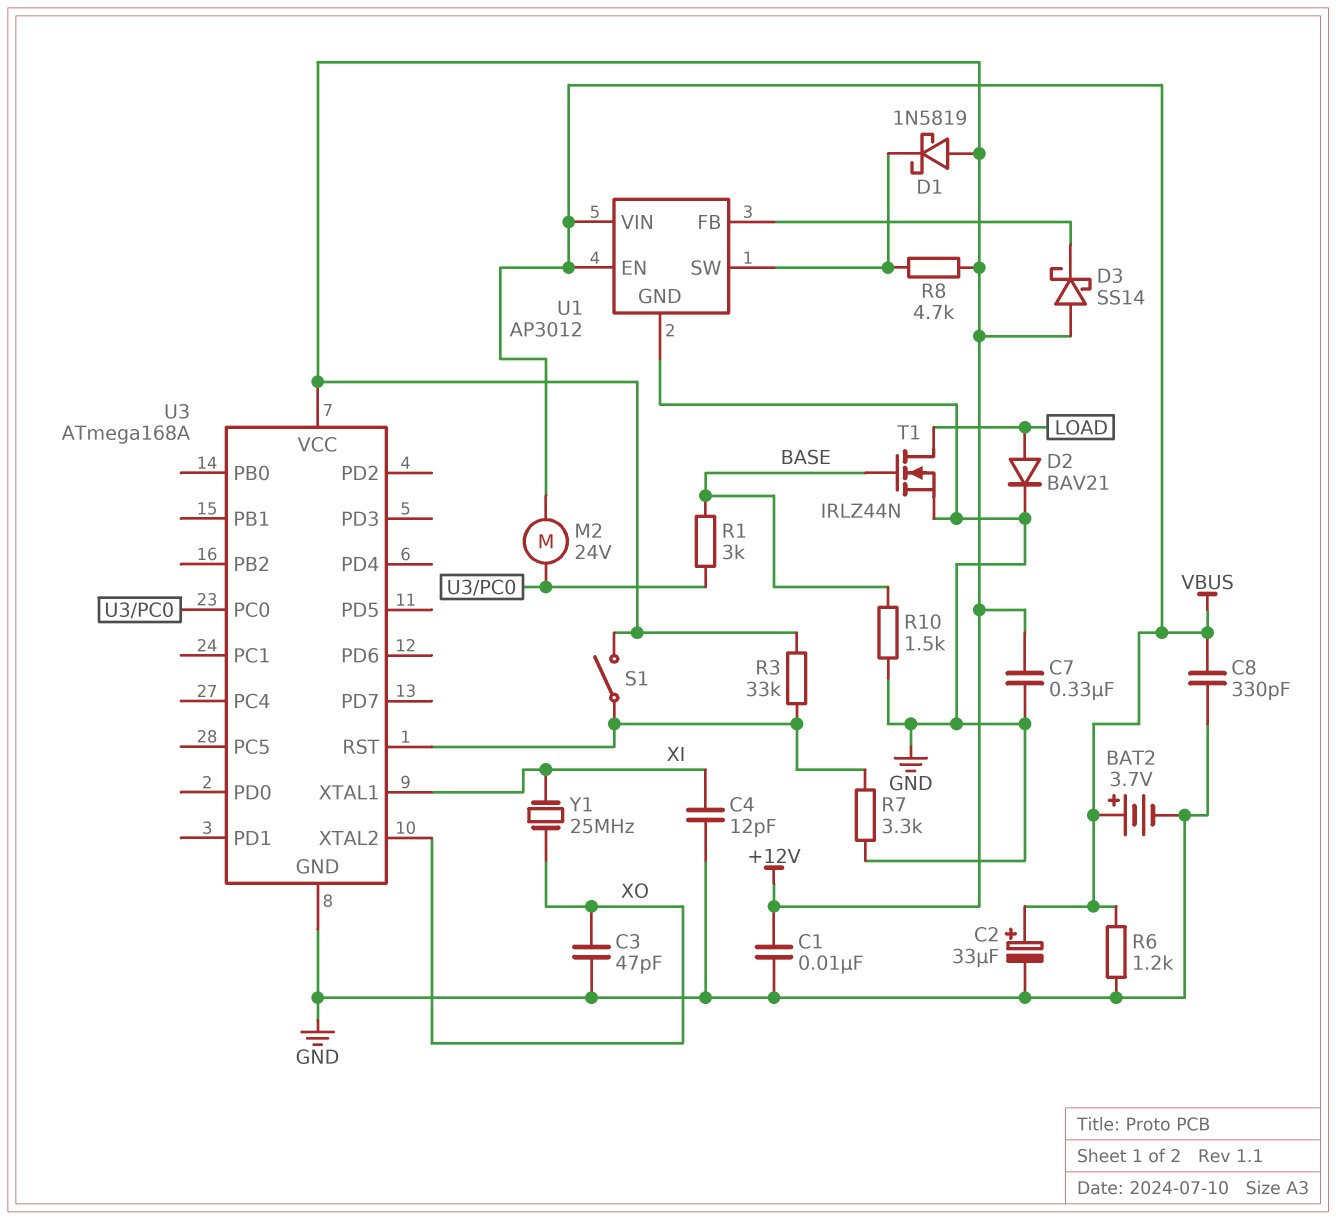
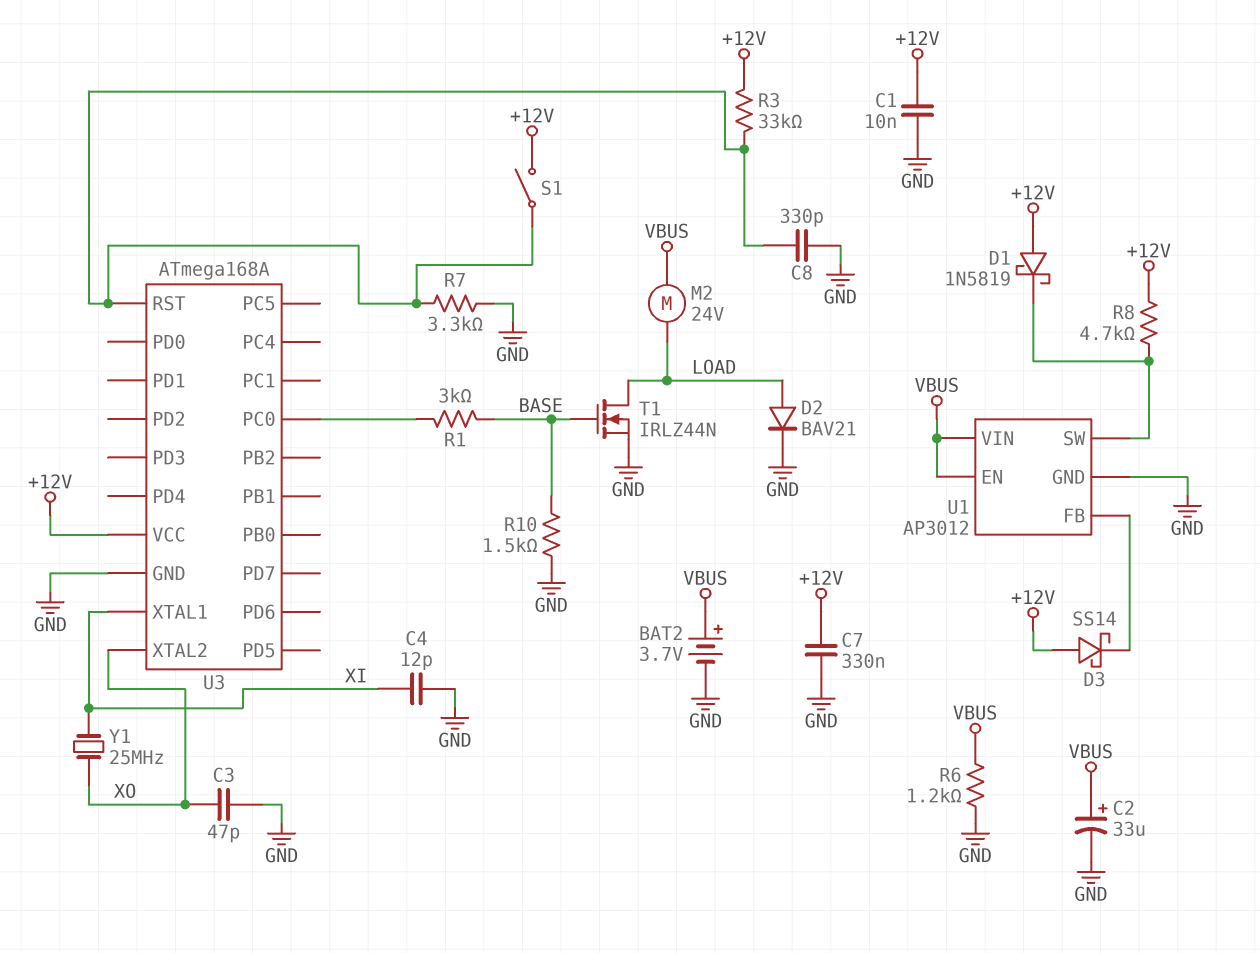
C8: 330pF (GND, VBUS) -> 330pF (GND, U3/RST)
M2: motor 24V (U3/PC0, VBUS) -> motor 24V (LOAD, VBUS)

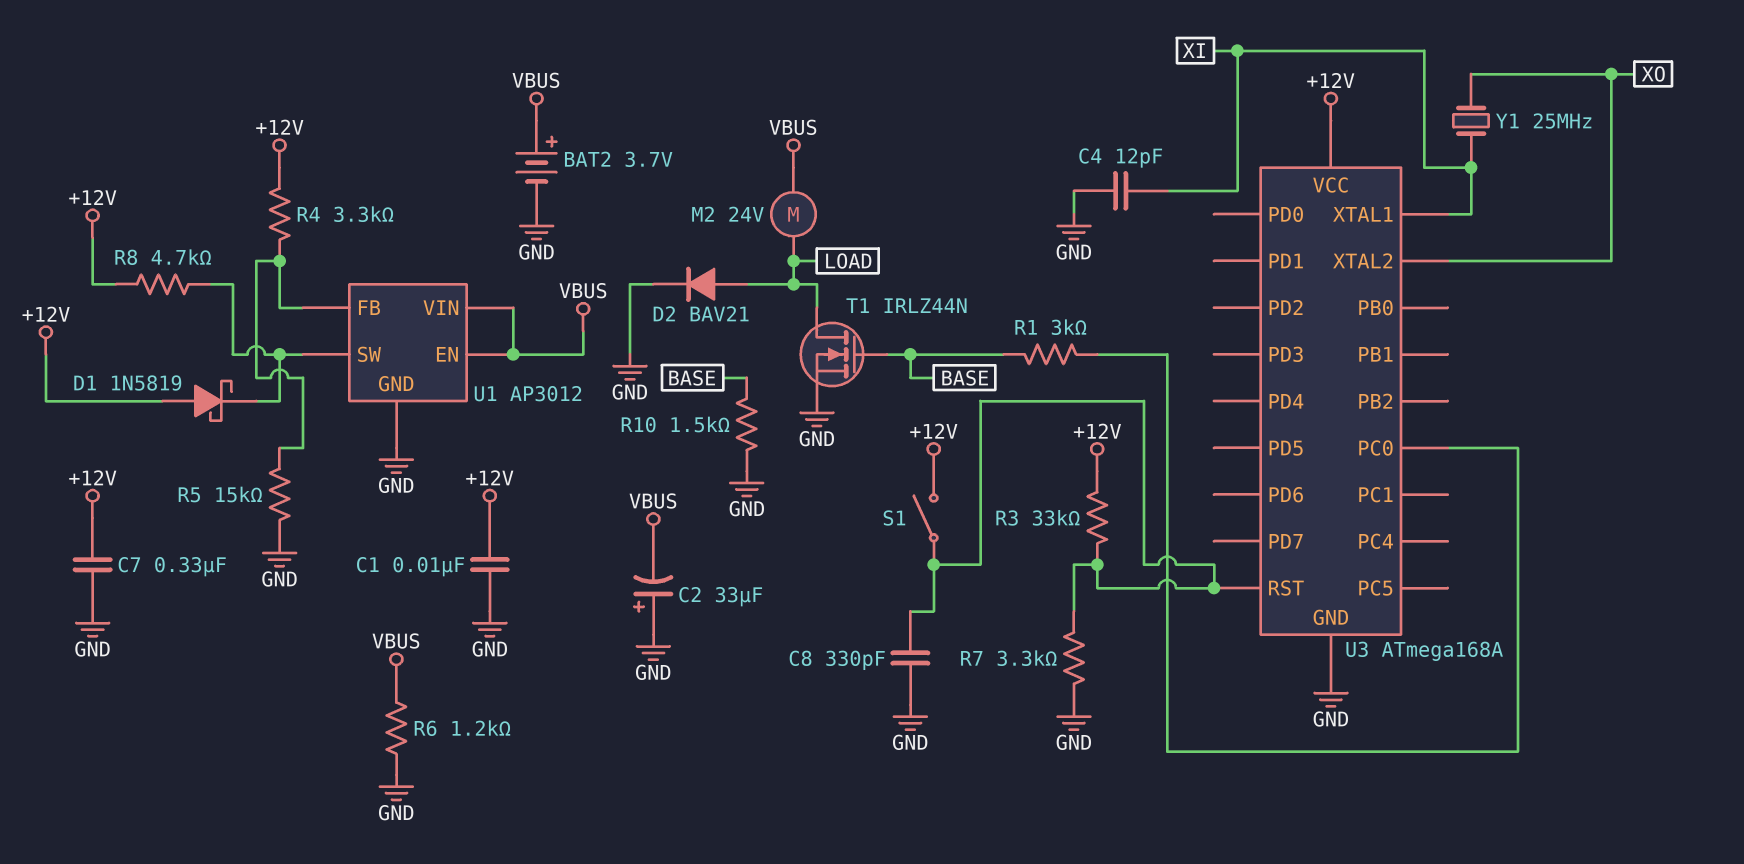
C2: 33uF (plus VBUS, minus GND) -> 33uF (plus GND, minus VBUS)
C3: 47pF (GND, XO) -> none
D3: schottky SS14 (A +12V, K U1/FB) -> none
R4: none -> 3.3k (+12V, U1/FB)
R5: none -> 15k (GND, U1/FB)

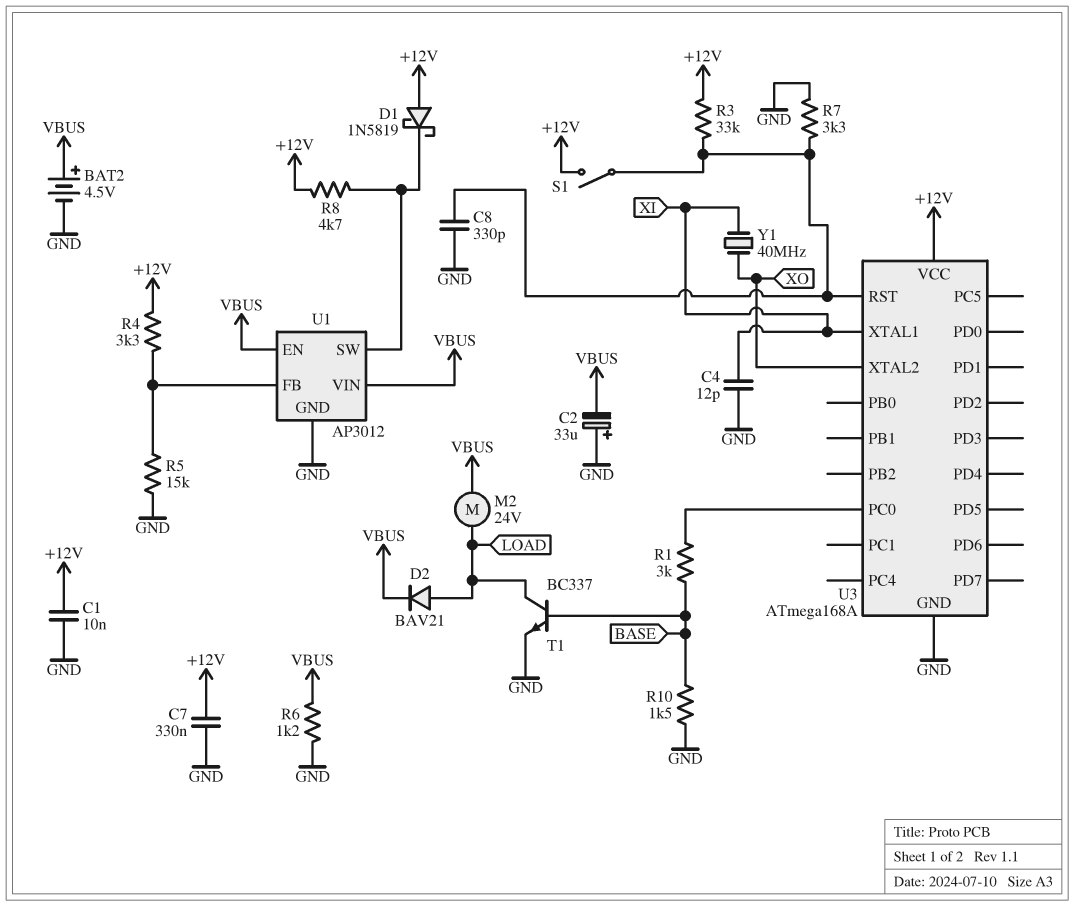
BAT2: 3.7V (plus VBUS, minus GND) -> 4.5V (plus VBUS, minus GND)
D2: diode BAV21 (A LOAD, K GND) -> diode BAV21 (A LOAD, K VBUS)
T1: NMOS IRLZ44N (G BASE, D LOAD, S GND) -> NPN BC337 (B BASE, C LOAD, E GND)
Y1: 25MHz (XI, XO) -> 40MHz (XI, XO)

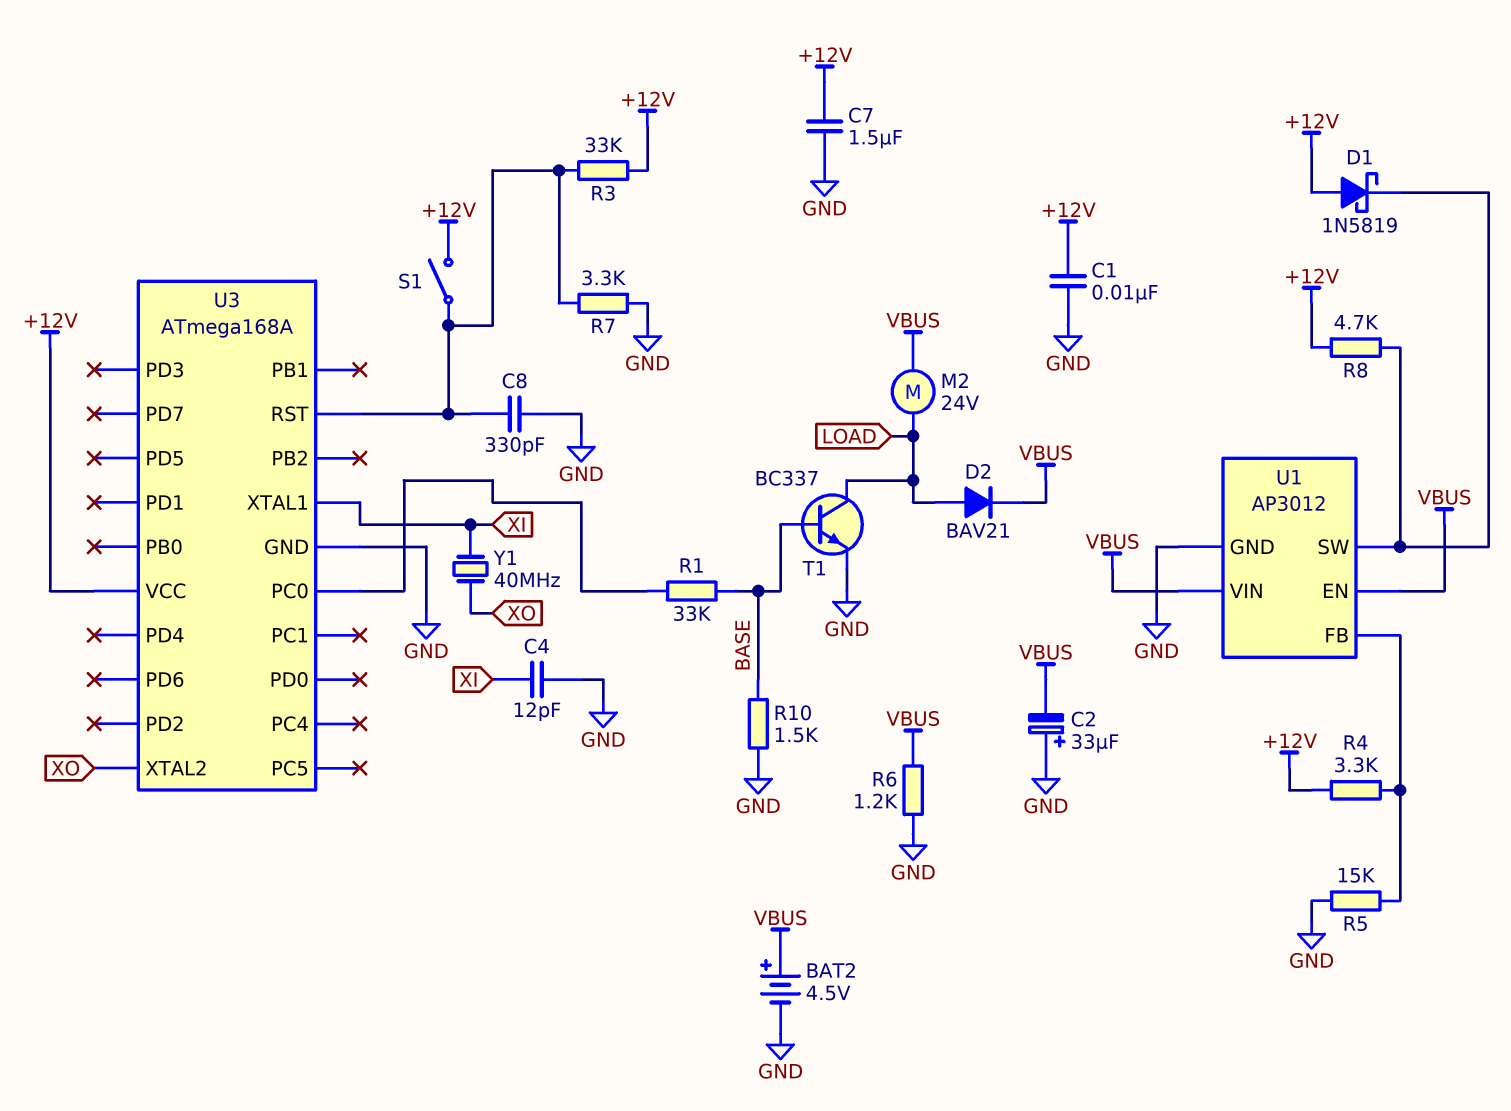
C7: 330nF (+12V, GND) -> 1.5uF (+12V, GND)
R1: 3k (BASE, U3/PC0) -> 33k (BASE, U3/PC0)

